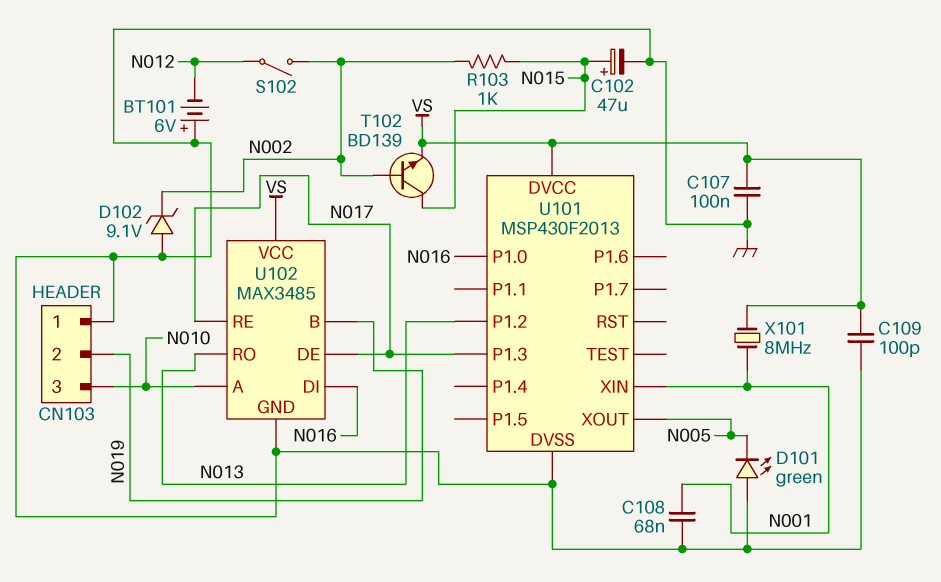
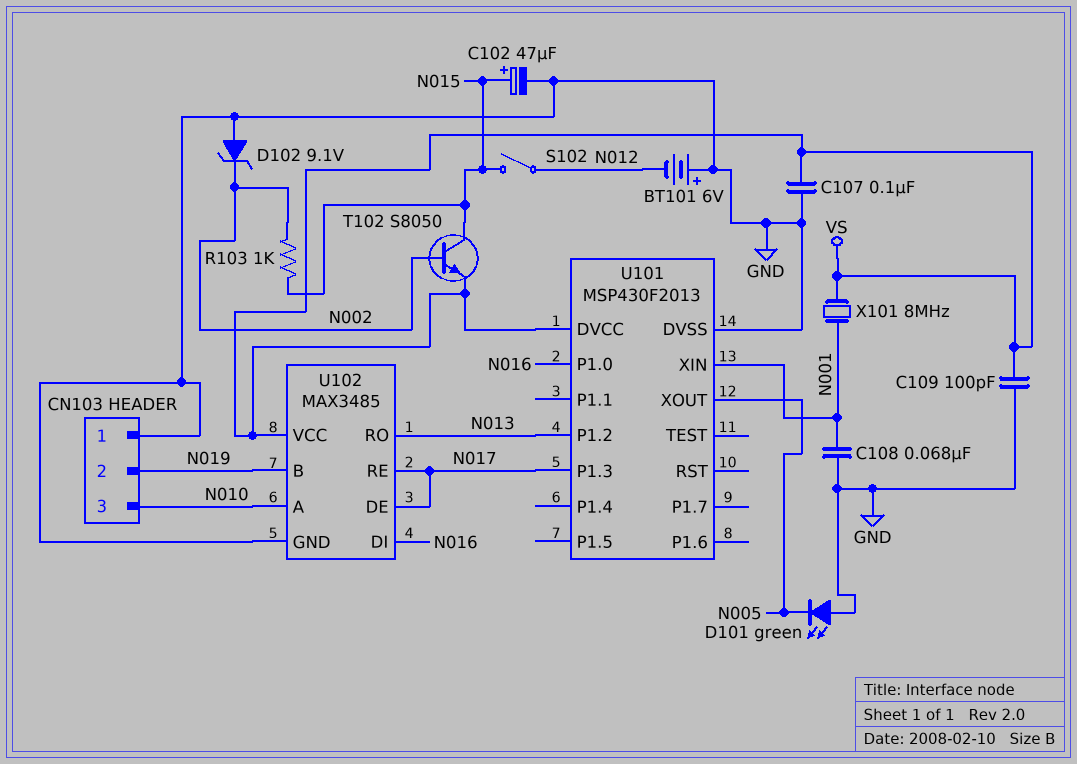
S102: switch (N002, N012) -> switch (N012, N015)
T102: NPN BD139 (B N002, C N015, E VS) -> NPN S8050 (B N002, C N015, E VS)

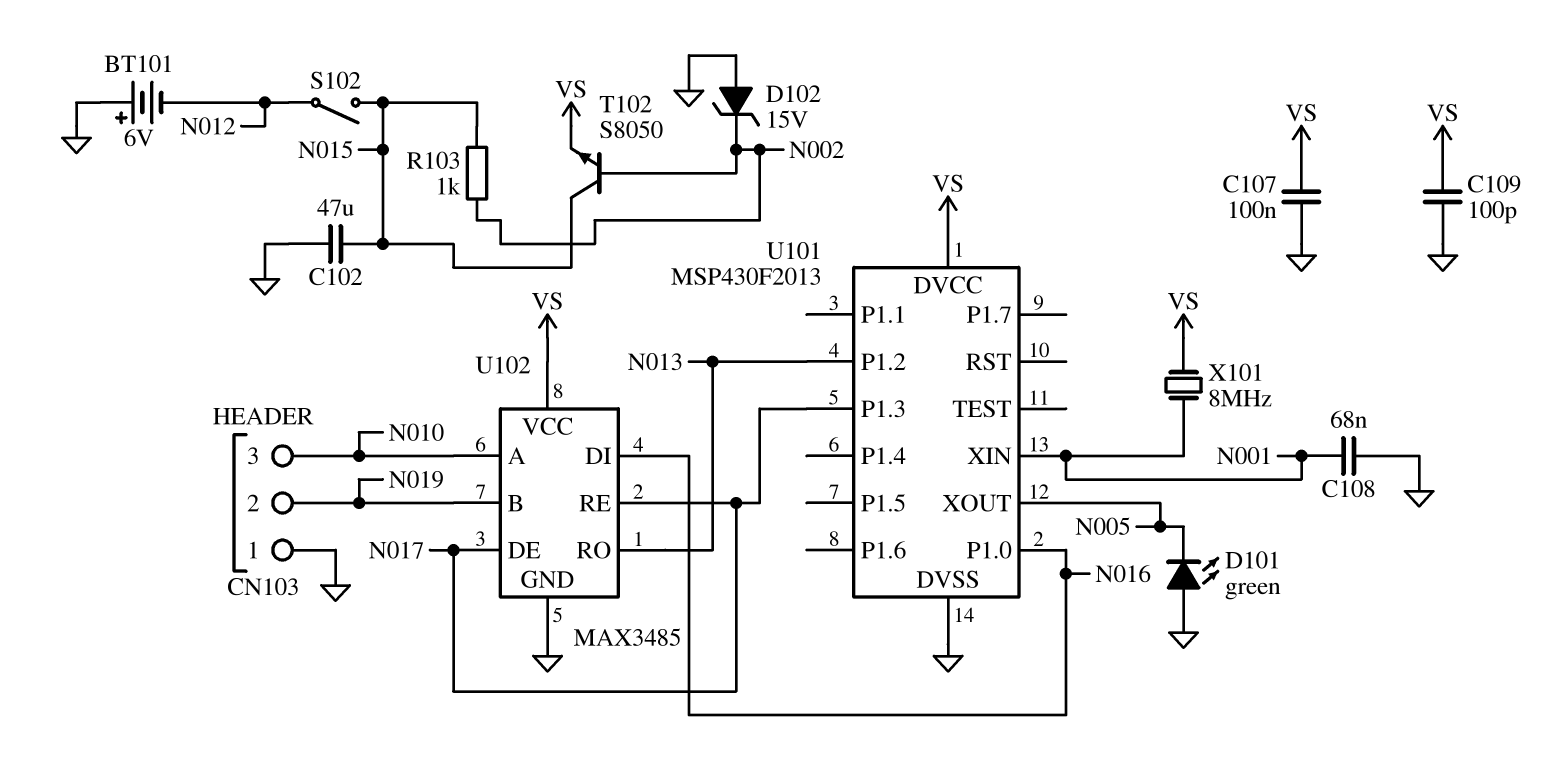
C102: 47uF (plus N015, minus GND) -> 47uF (GND, N015)
D102: zener 9.1V (A GND, K N002) -> zener 15V (A GND, K N002)

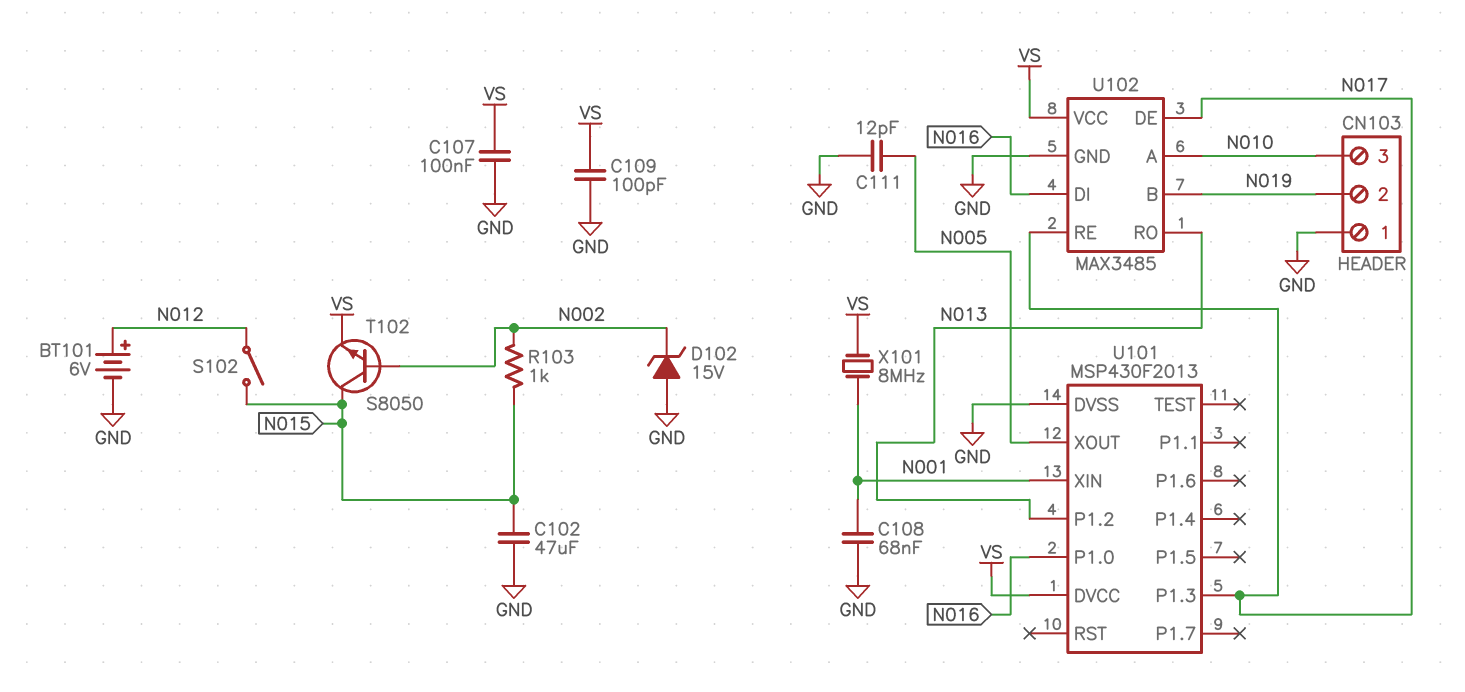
BT101: 6V (plus GND, minus N012) -> 6V (plus N012, minus GND)
C111: none -> 12pF (GND, N005)
D101: LED green (A GND, K N005) -> none

